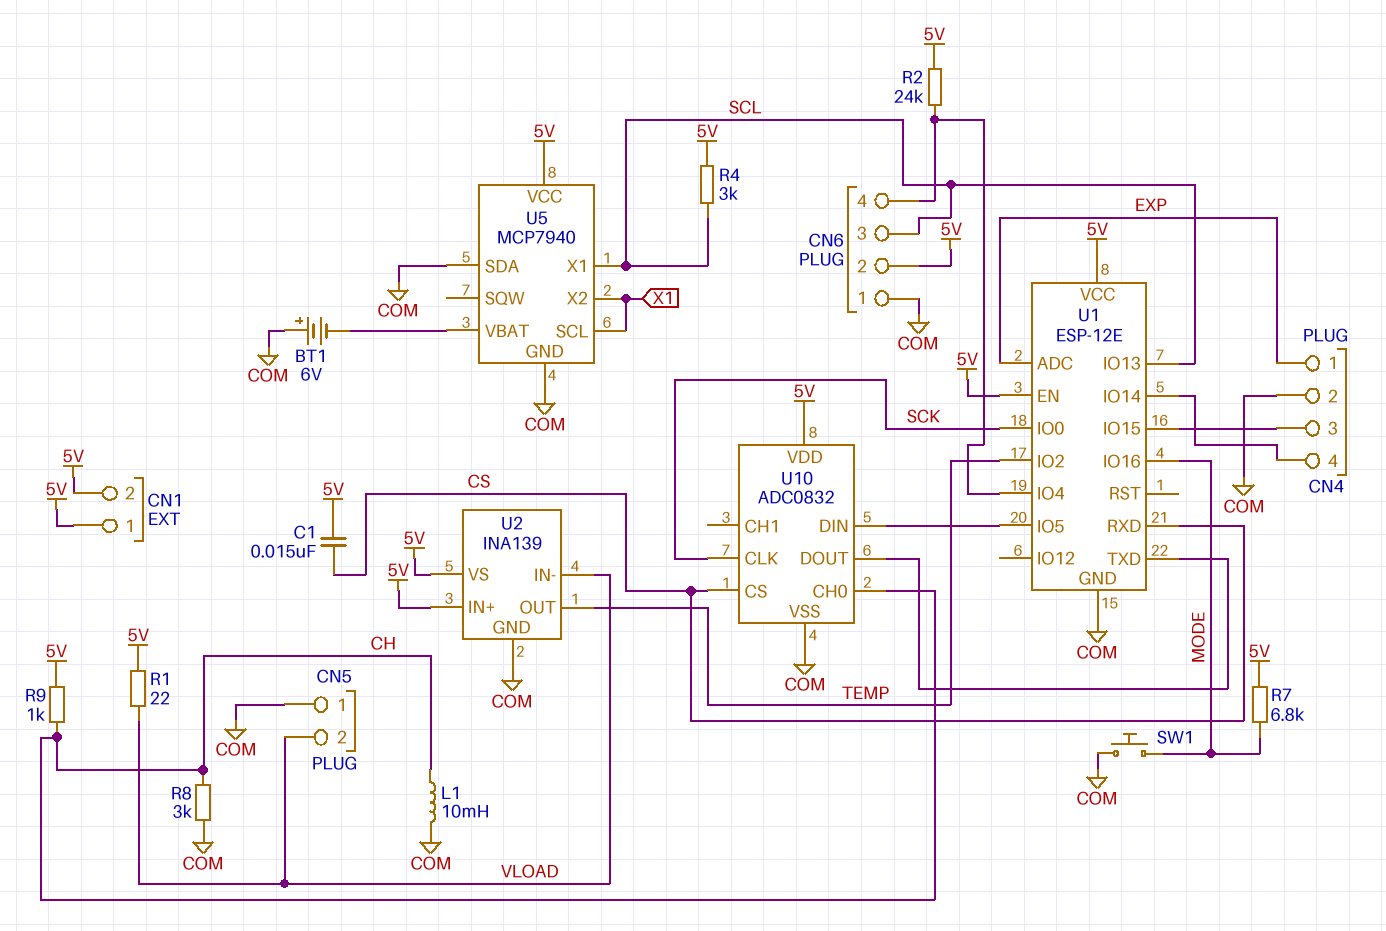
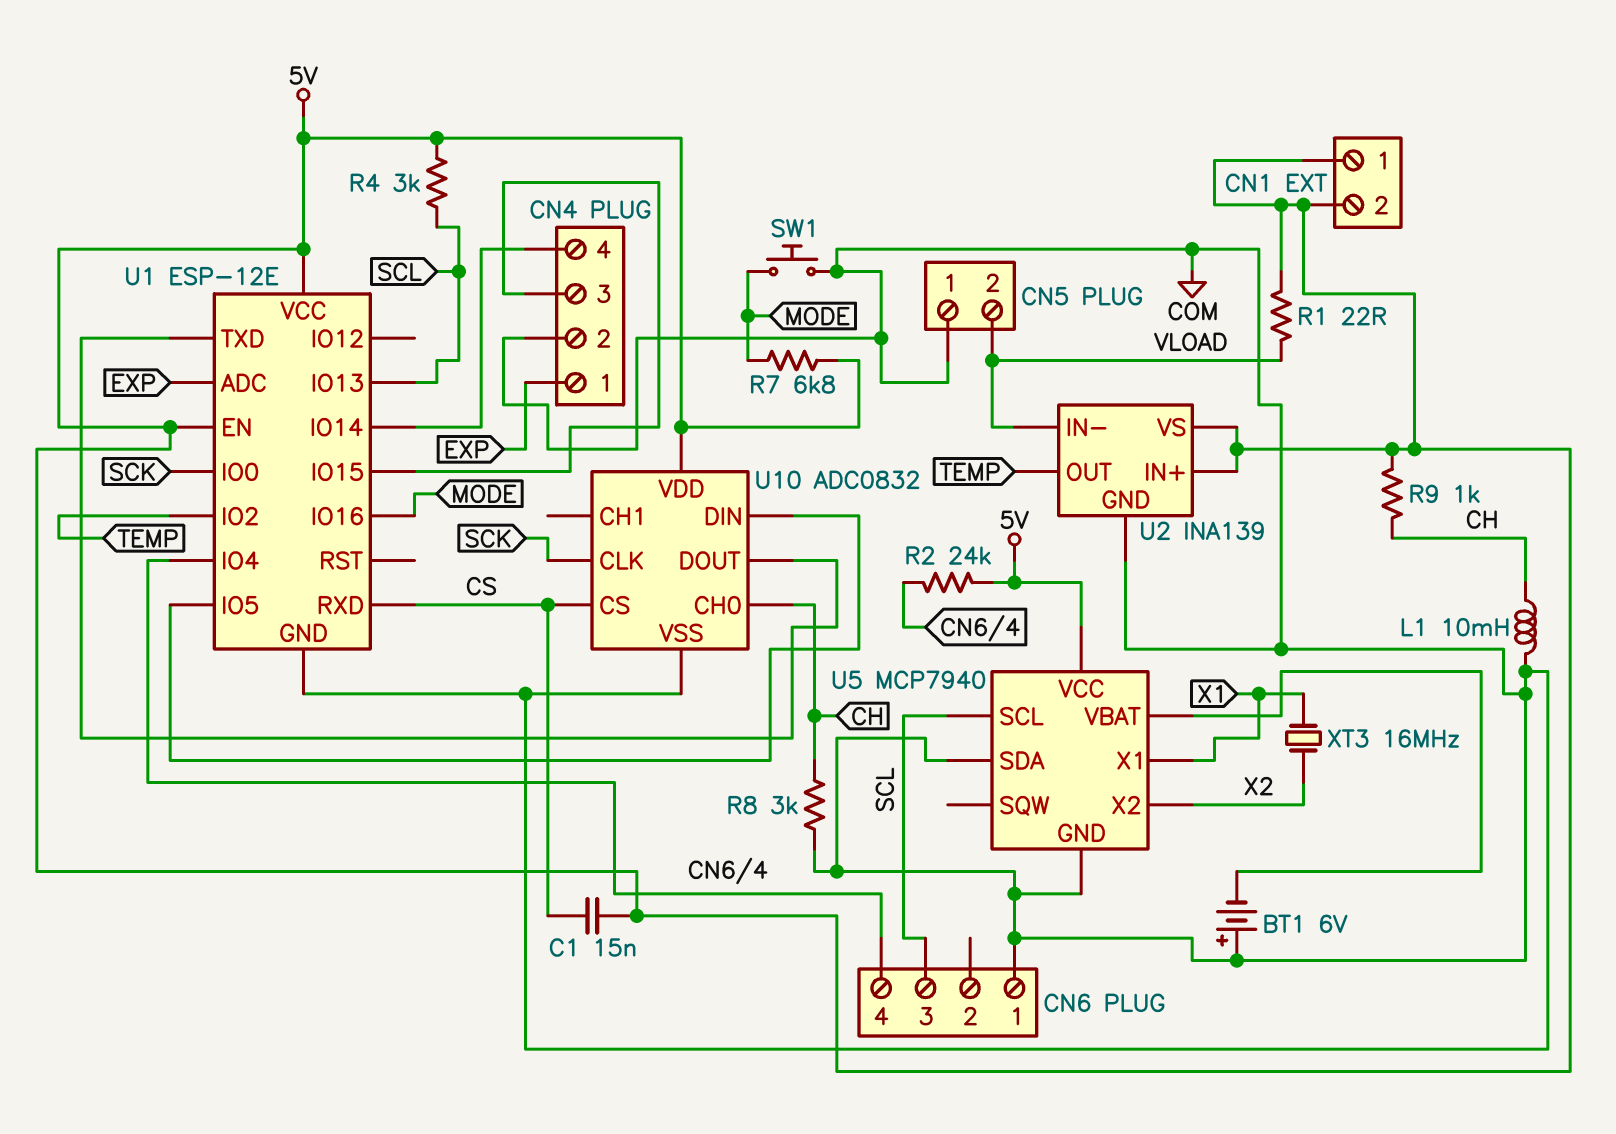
CN6 pin 2: 5V -> none
U5 pin SCL: X1 -> SCL
U5 pin X1: SCL -> X1
U5 pin X2: X1 -> X2
XT3: none -> 16MHz (X1, X2)

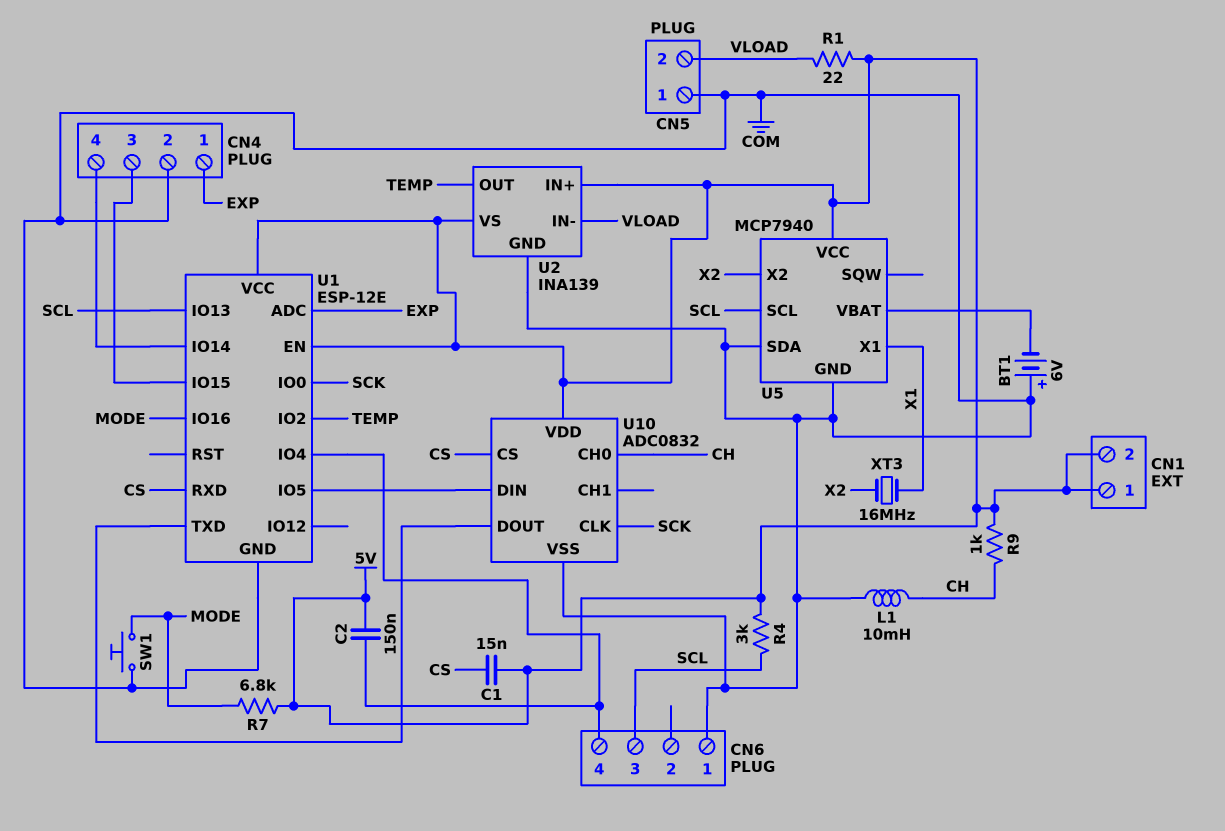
C2: none -> 150nF (5V, CN6/4)
R2: 24k (5V, CN6/4) -> none
R8: 3k (CH, COM) -> none

